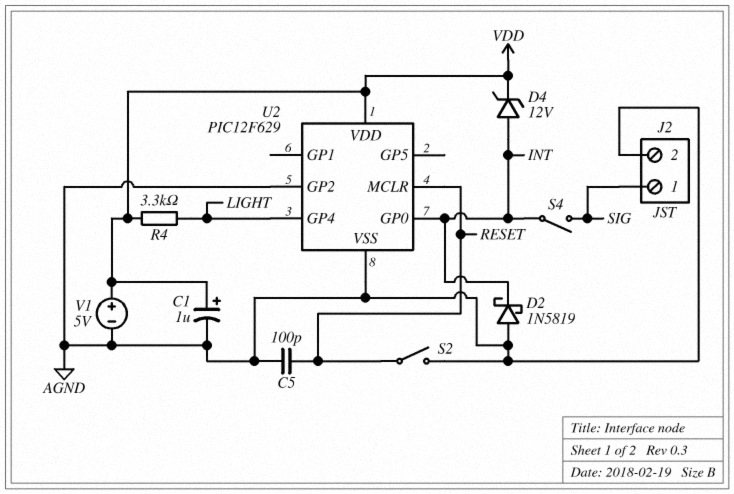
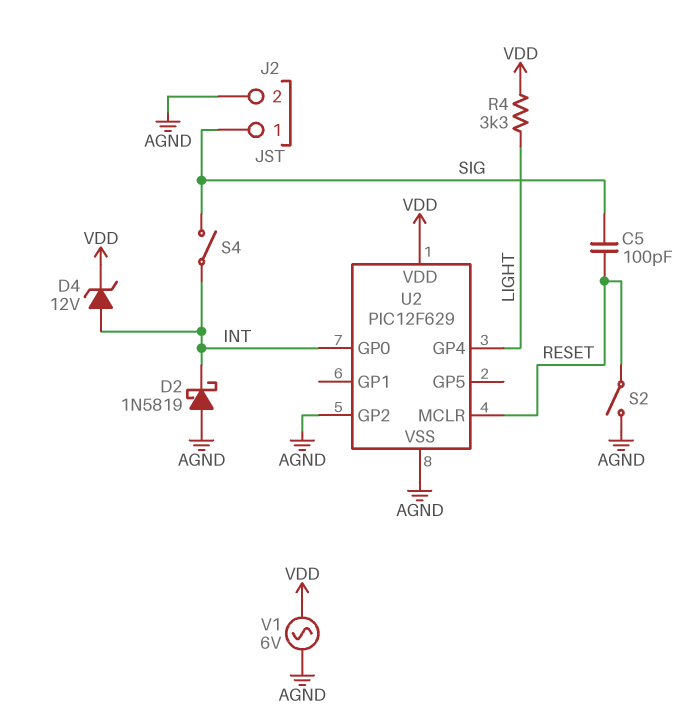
C1: 1uF (plus VDD, minus AGND) -> none
C5: 100pF (AGND, RESET) -> 100pF (RESET, SIG)
V1: 5V (plus VDD, minus AGND) -> AC 6V (AGND, VDD)

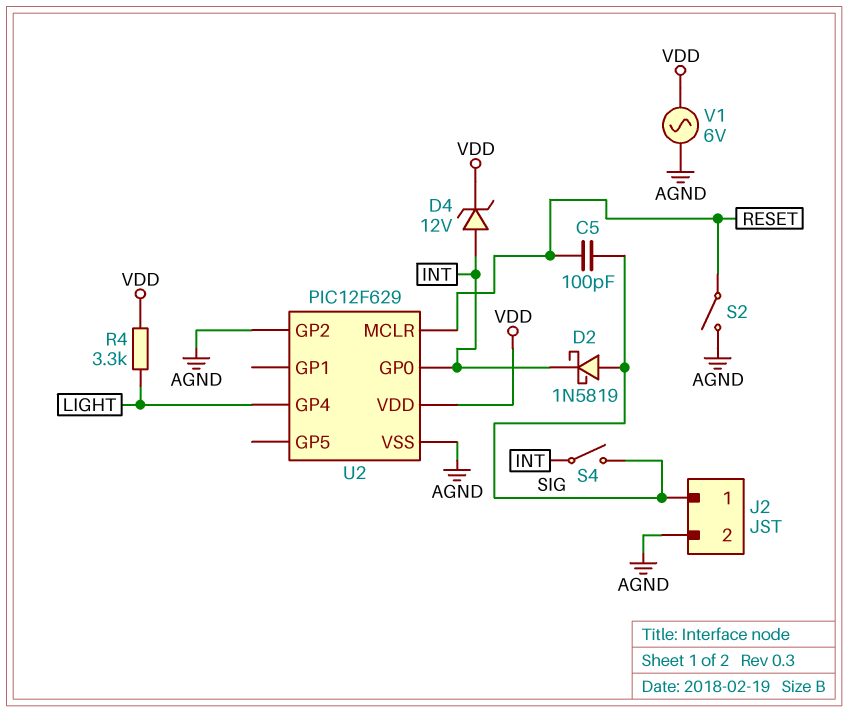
D2: schottky 1N5819 (A AGND, K INT) -> schottky 1N5819 (A SIG, K INT)

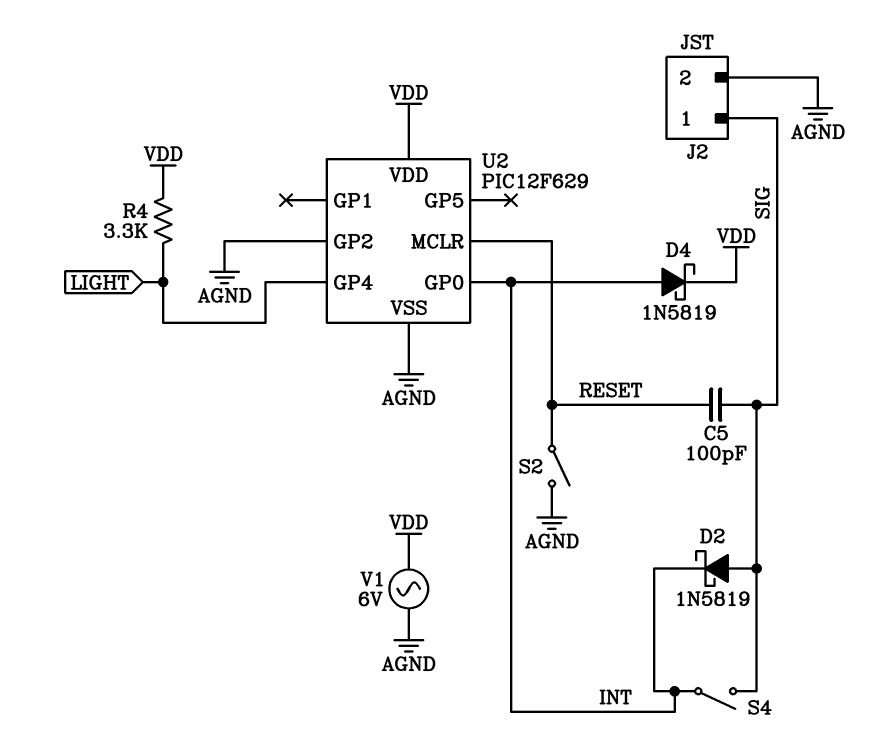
D4: zener 12V (A INT, K VDD) -> schottky 1N5819 (A INT, K VDD)

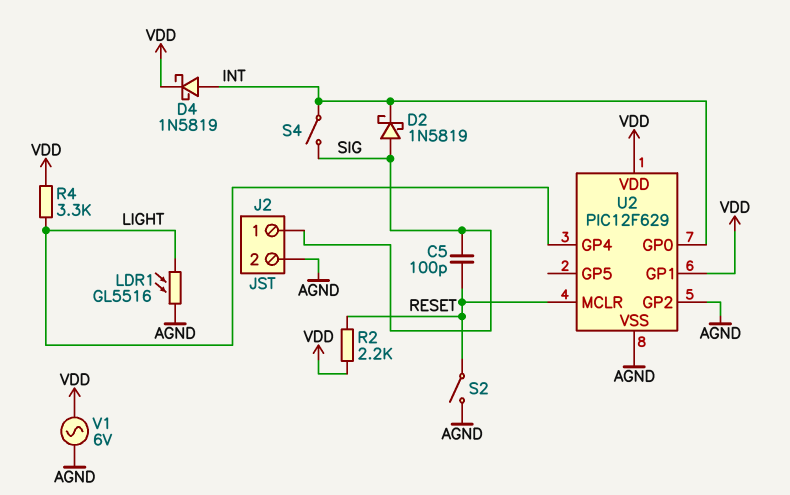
LDR1: none -> GL5516 (AGND, LIGHT)
R2: none -> 2.2k (RESET, VDD)
U2 pin GP1: none -> VDD

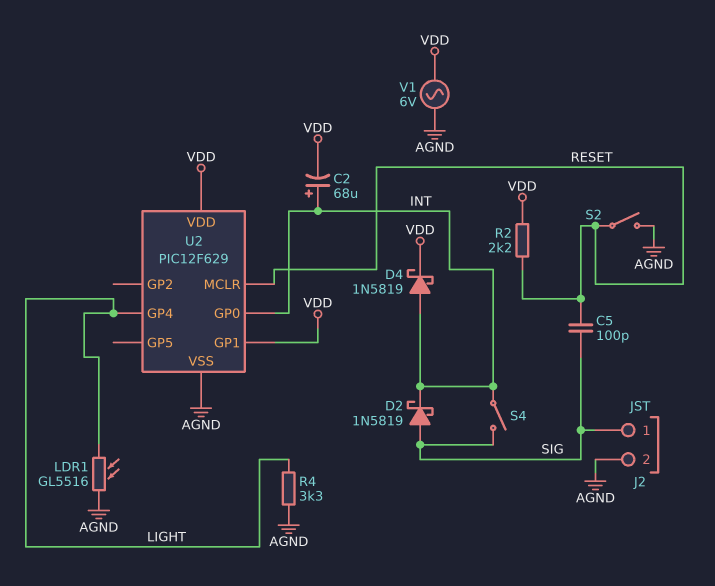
C2: none -> 68uF (plus INT, minus VDD)
R4: 3.3k (LIGHT, VDD) -> 3.3k (AGND, LIGHT)
U2 pin GP2: AGND -> none

